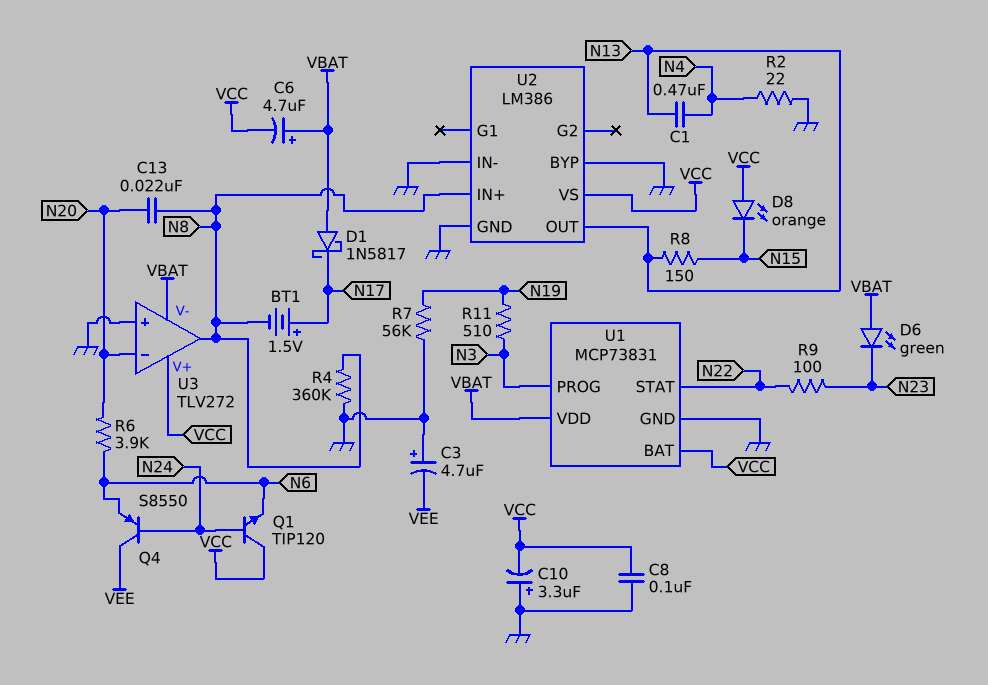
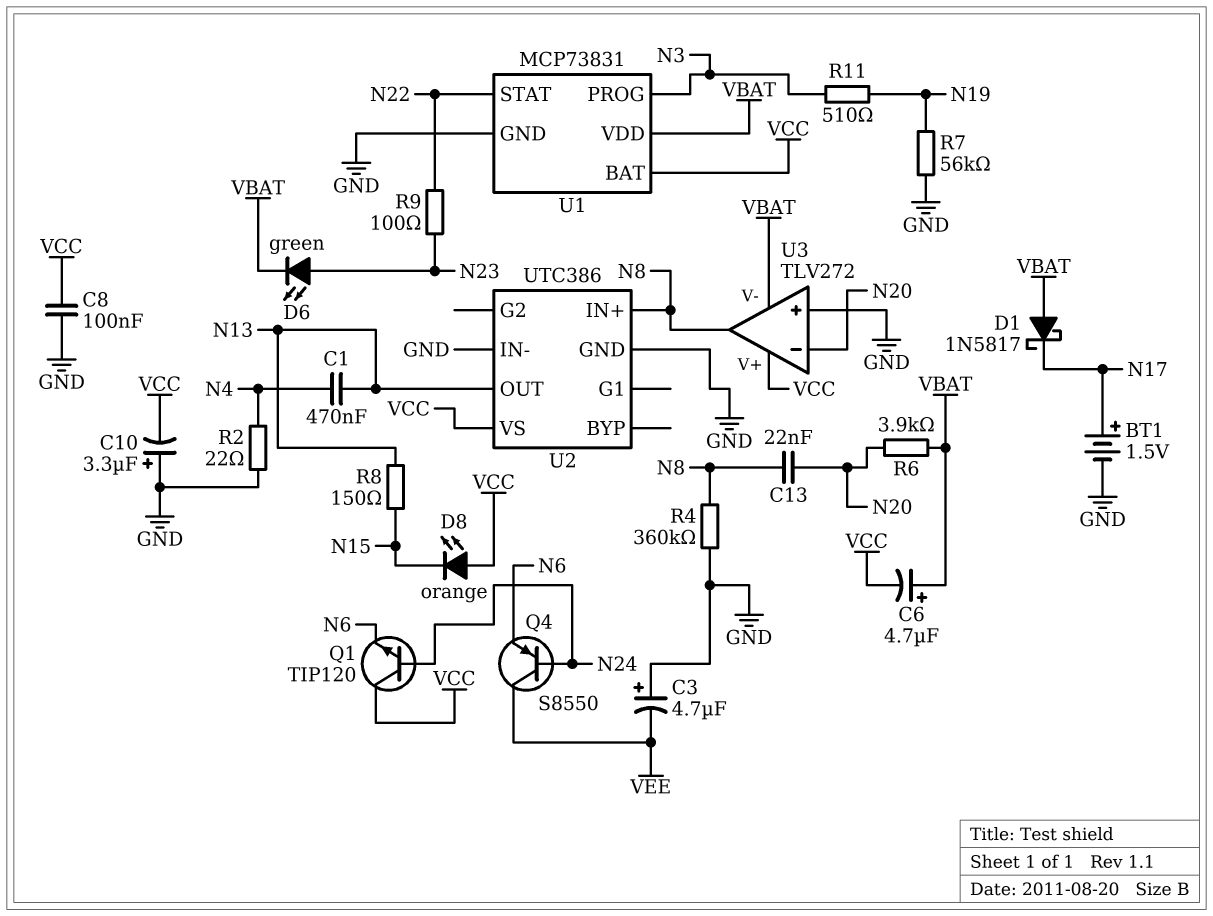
BT1: 1.5V (plus N17, minus N8) -> 1.5V (plus N17, minus GND)
D6: LED green (A VBAT, K N23) -> LED green (A N23, K VBAT)
R6: 3.9k (N6, N20) -> 3.9k (N20, VBAT)
U2: LM386 -> UTC386
U2 pin BYP: GND -> none

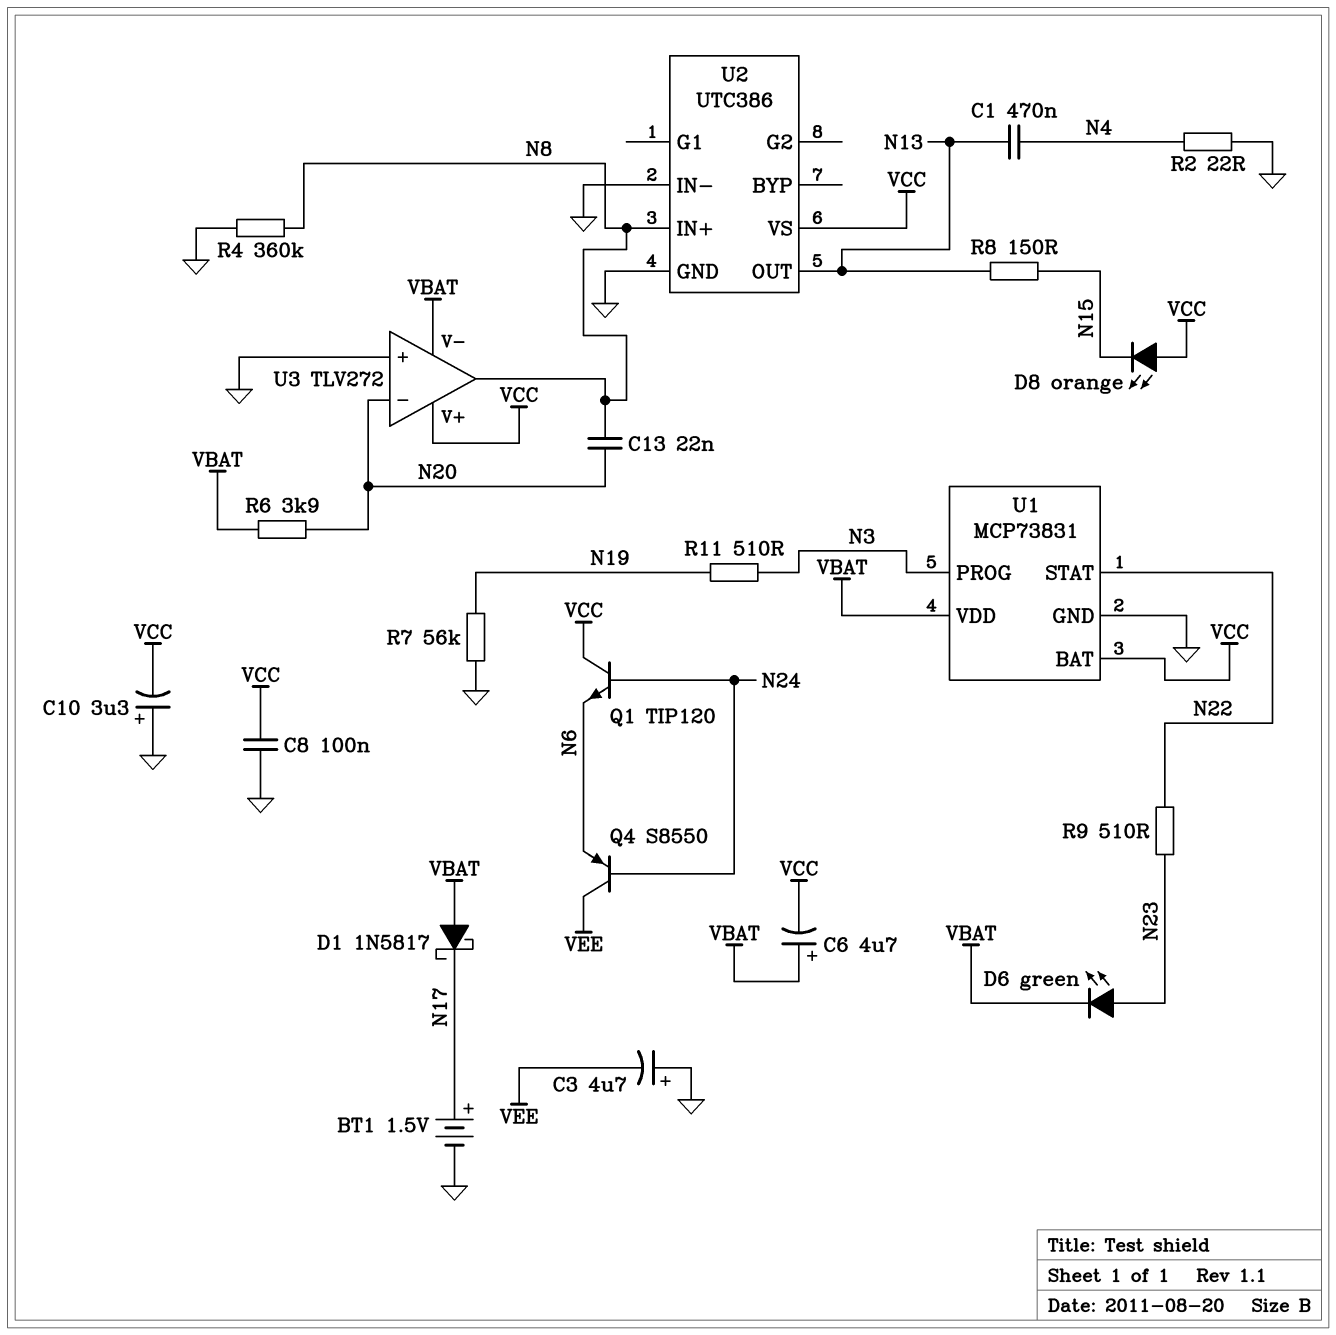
R9: 100 (N22, N23) -> 510 (N22, N23)

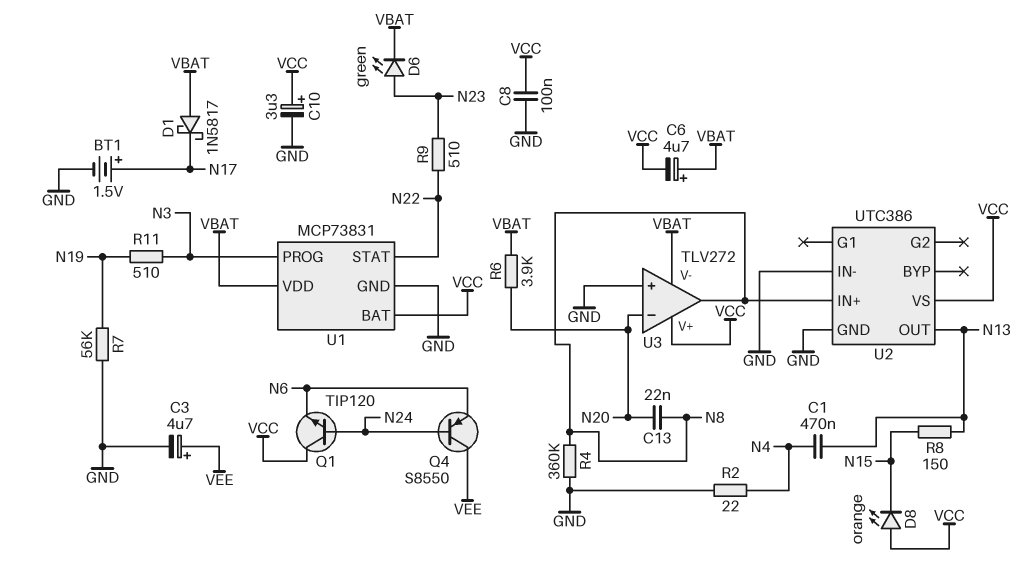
C3: 4.7uF (plus GND, minus VEE) -> 4.7uF (plus VEE, minus GND)
C10: 3.3uF (plus GND, minus VCC) -> 3.3uF (plus VCC, minus GND)

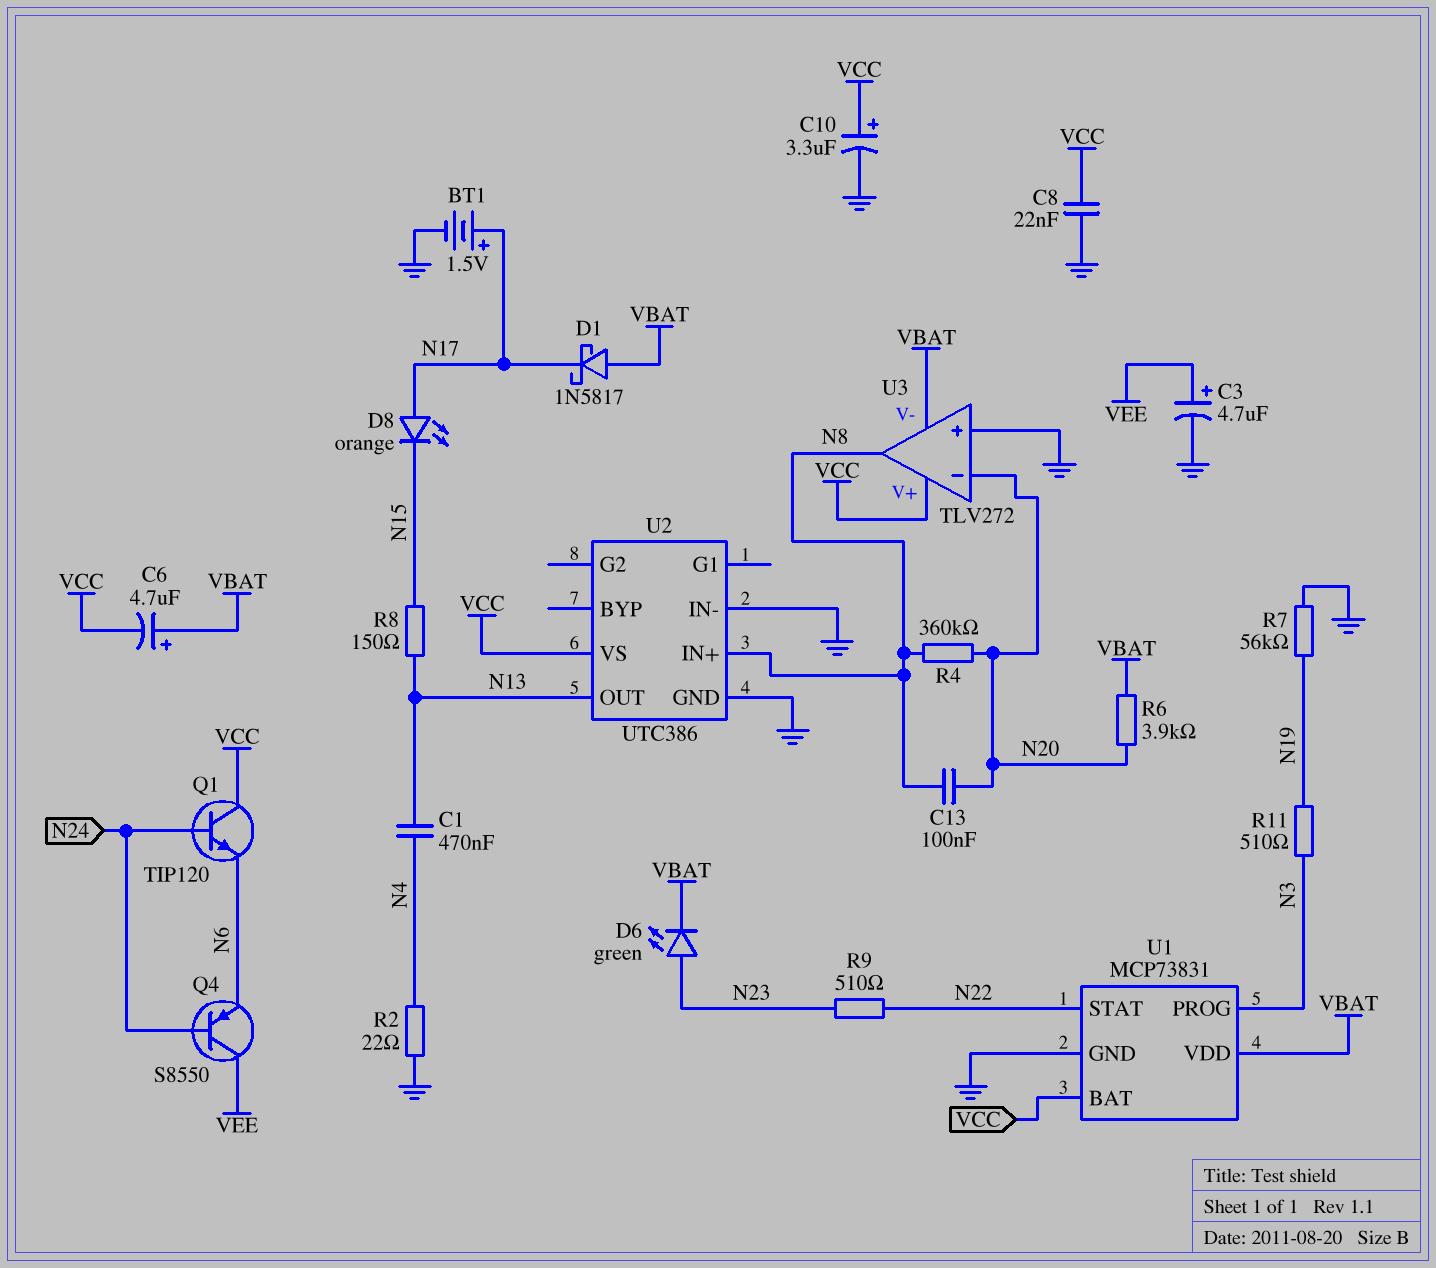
C8: 100nF (GND, VCC) -> 22nF (GND, VCC)
C13: 22nF (N8, N20) -> 100nF (N8, N20)
D8: LED orange (A VCC, K N15) -> LED orange (A N17, K N15)
R4: 360k (GND, N8) -> 360k (N8, N20)

